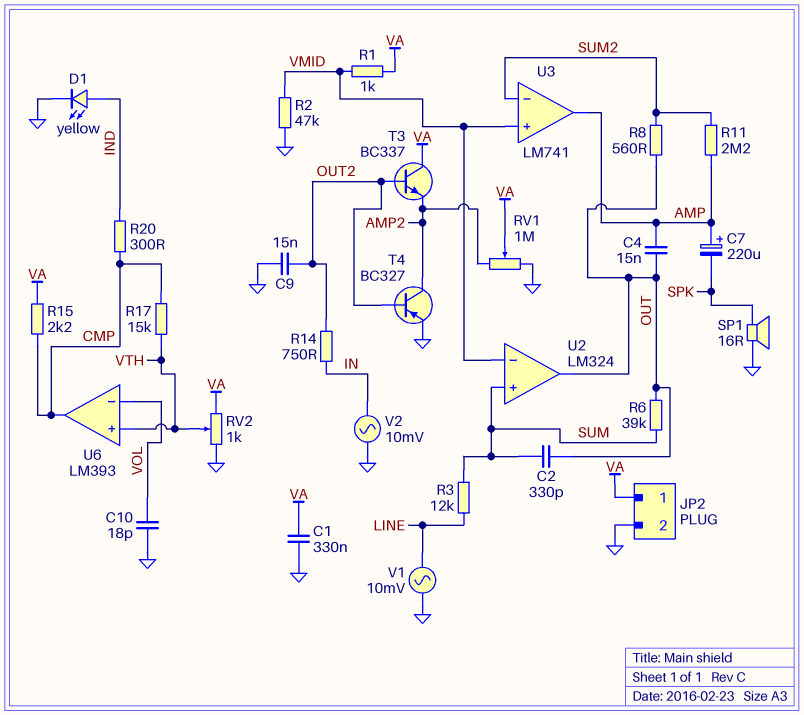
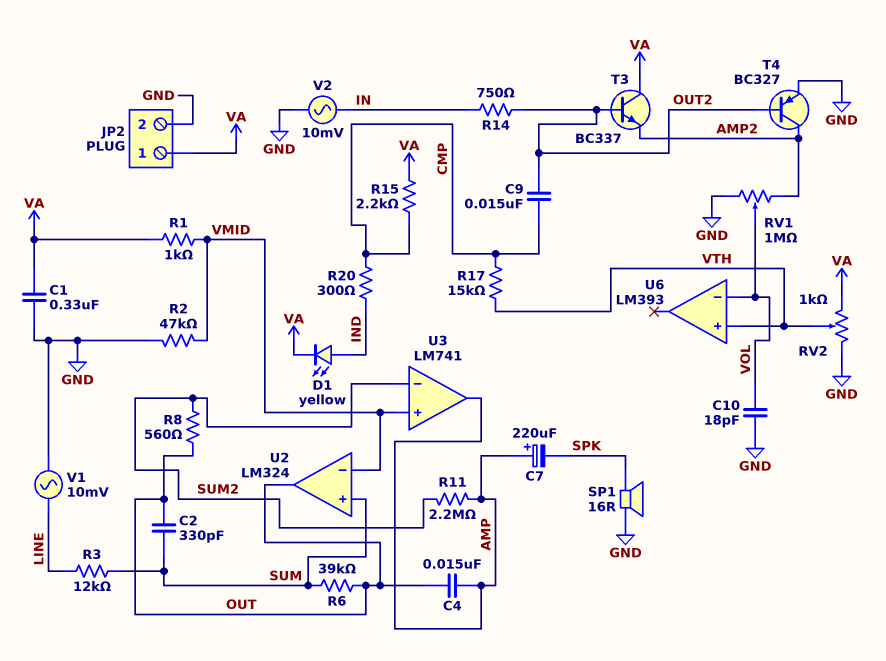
C9: 15nF (GND, OUT2) -> 15nF (CMP, OUT2)
D1: LED yellow (A IND, K GND) -> LED yellow (A IND, K VA)
RV1: 1M (AMP2, GND, wiper VA) -> 1M (AMP2, GND, wiper VOL)
U6 pin out: CMP -> none

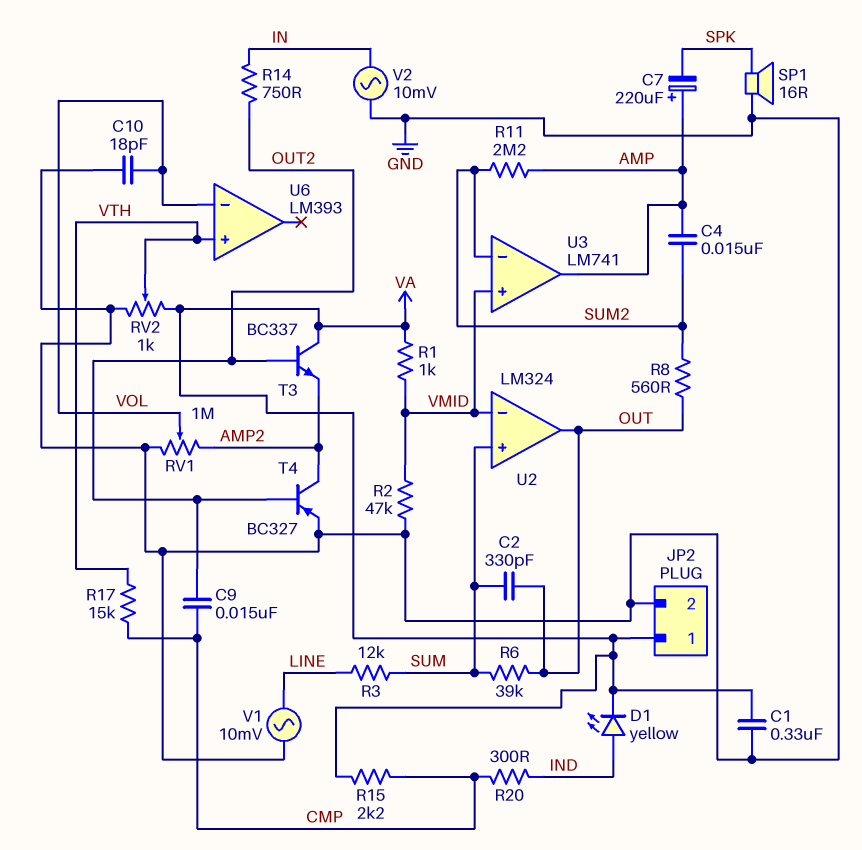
C4: 15nF (AMP, OUT) -> 15nF (AMP, SUM2)

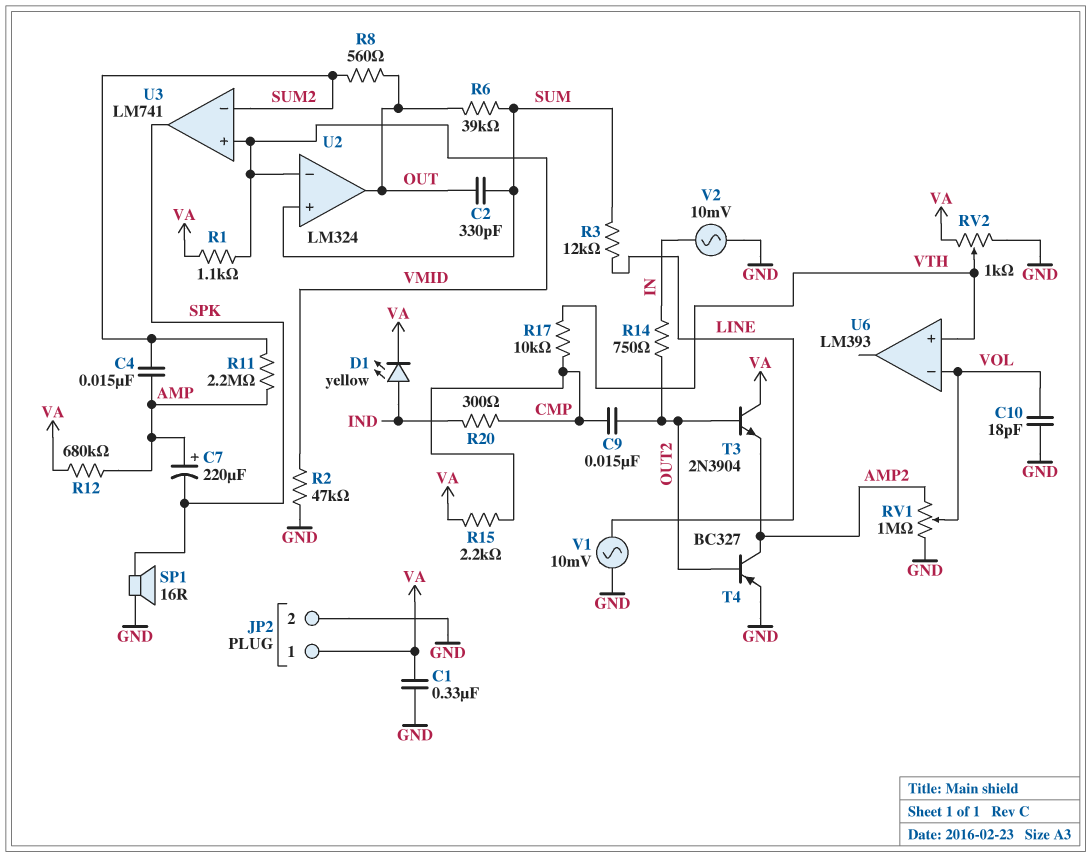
R1: 1k (VA, VMID) -> 1.1k (VA, VMID)
R12: none -> 680k (AMP, VA)
R17: 15k (CMP, VTH) -> 10k (CMP, VTH)
T3: NPN BC337 (B OUT2, C VA, E AMP2) -> NPN 2N3904 (B OUT2, C VA, E AMP2)
U3 pin out: AMP -> SPK

